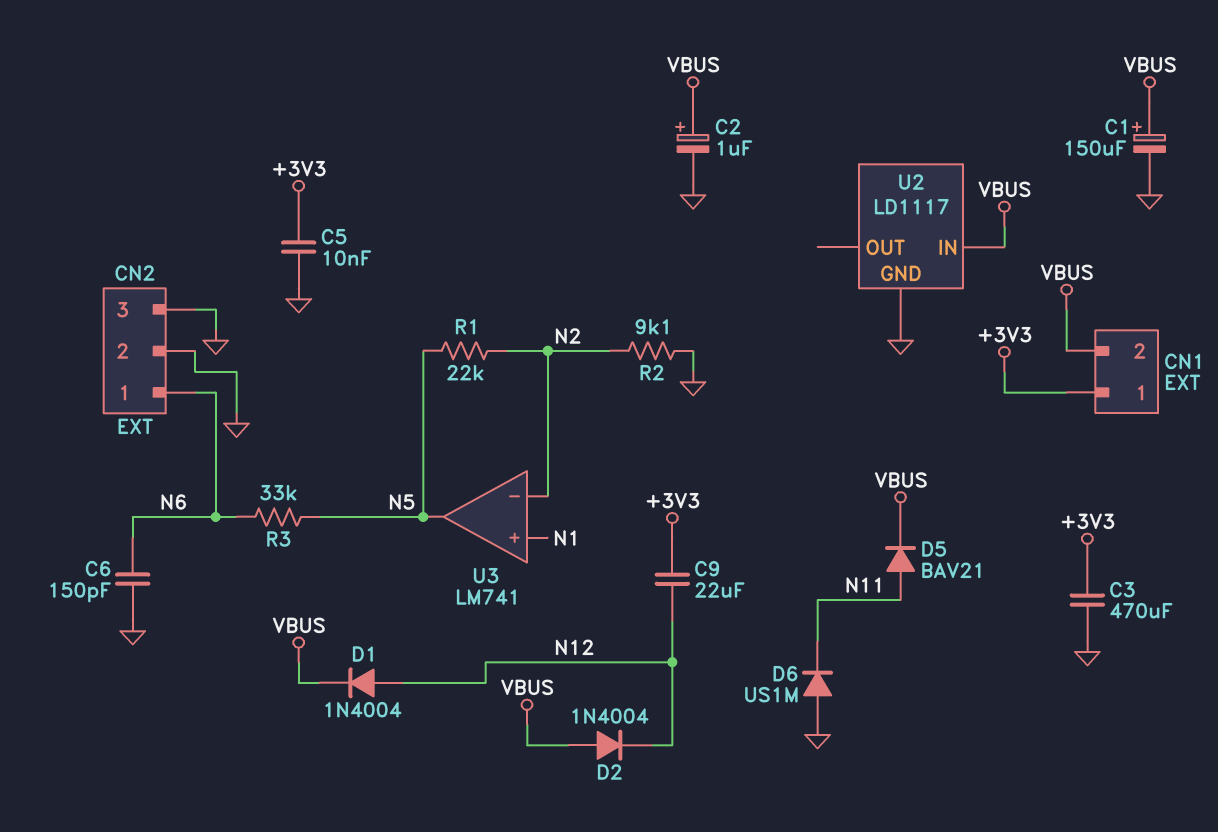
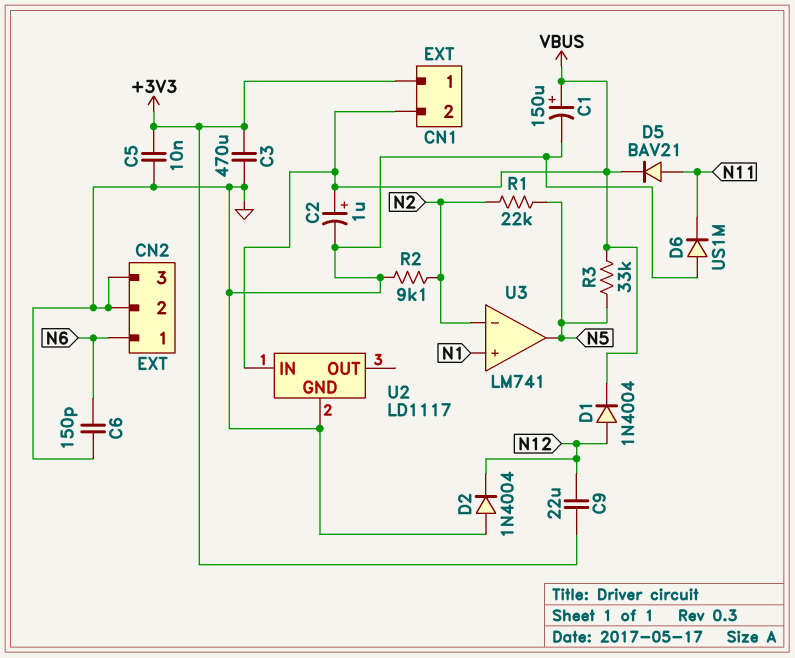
D2: diode 1N4004 (A VBUS, K N12) -> diode 1N4004 (A GND, K N12)
R3: 33k (N5, N6) -> 33k (N5, VBUS)

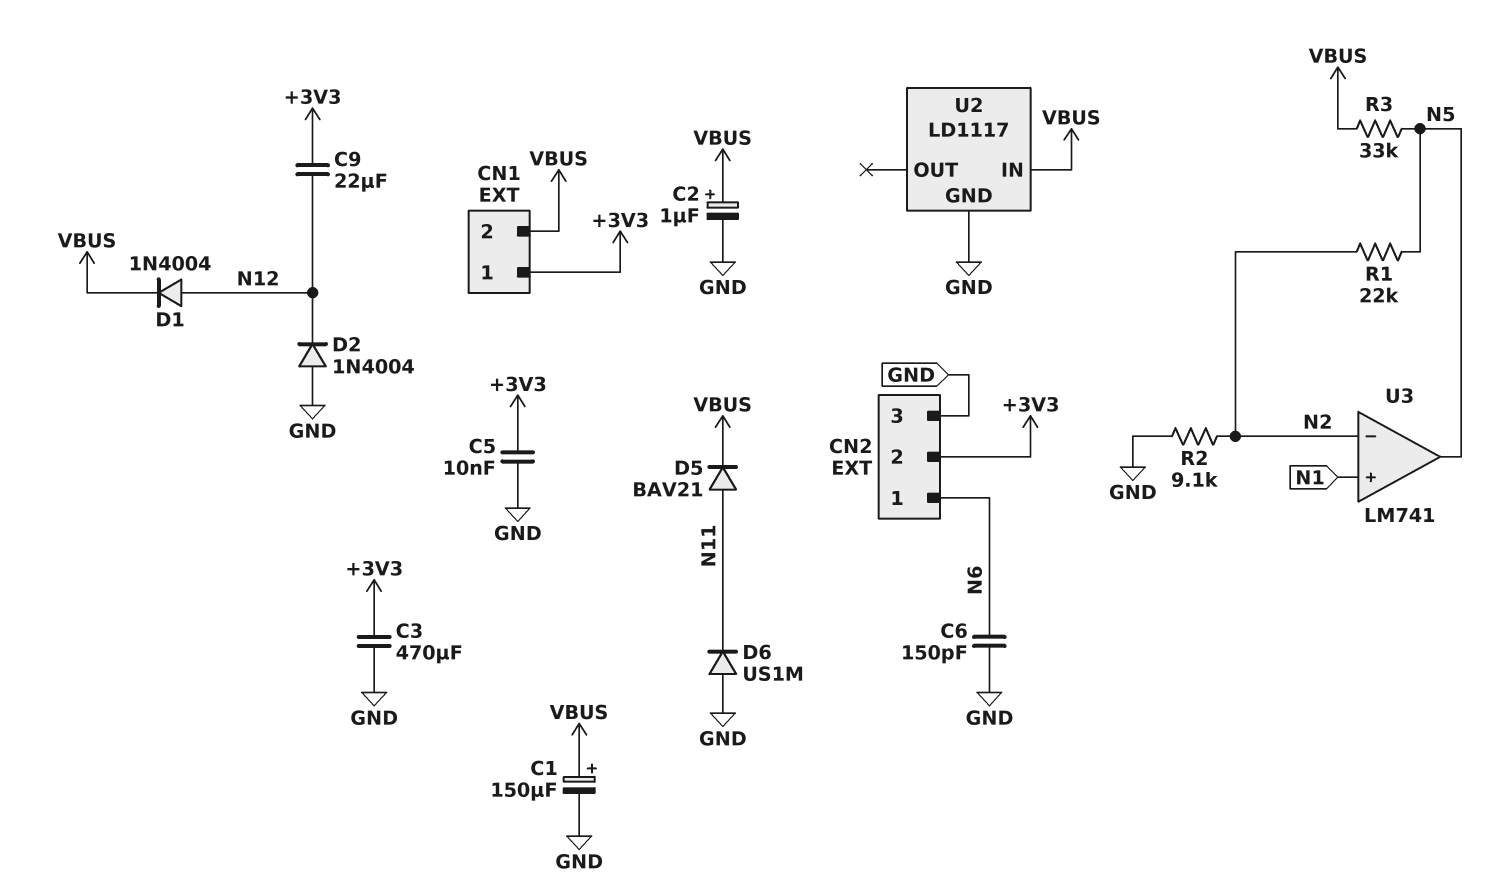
CN2 pin 2: GND -> +3V3

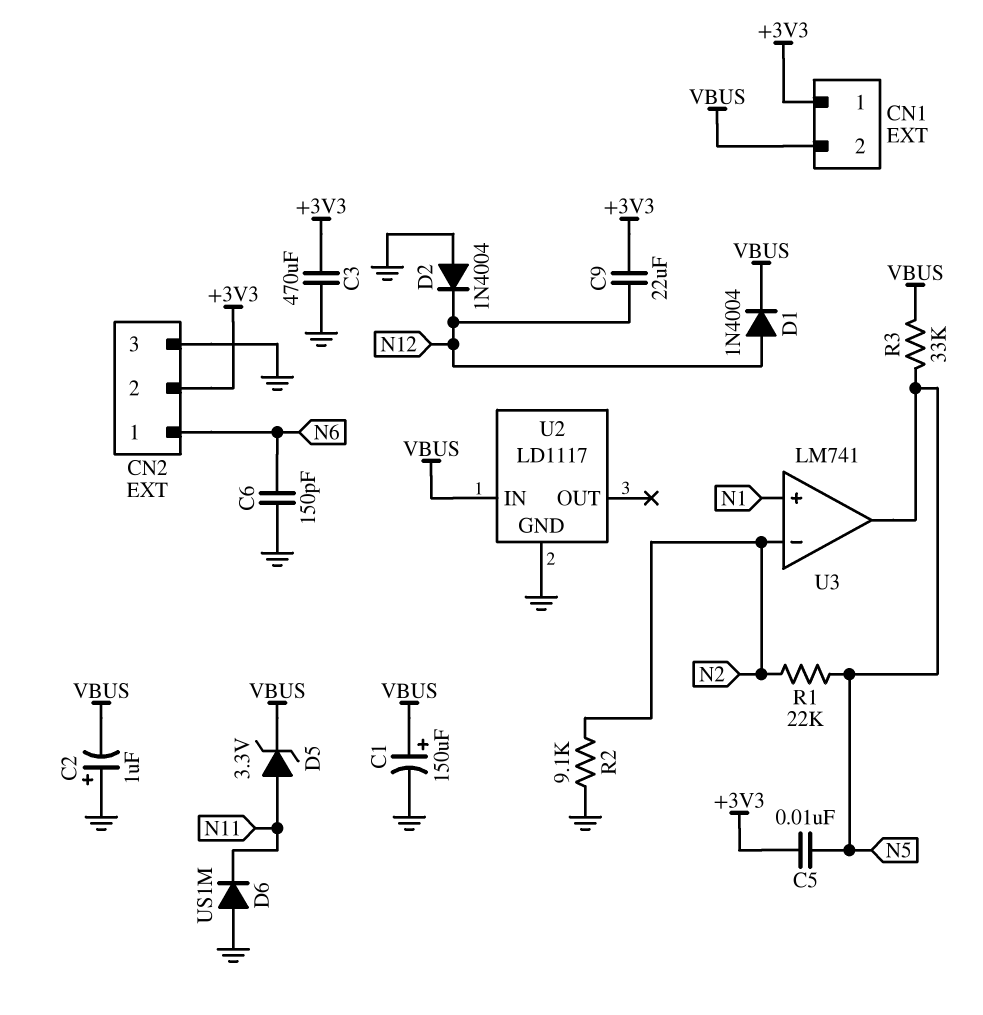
C2: 1uF (plus VBUS, minus GND) -> 1uF (plus GND, minus VBUS)
C5: 10nF (+3V3, GND) -> 10nF (+3V3, N5)
D5: diode BAV21 (A N11, K VBUS) -> zener 3.3V (A N11, K VBUS)

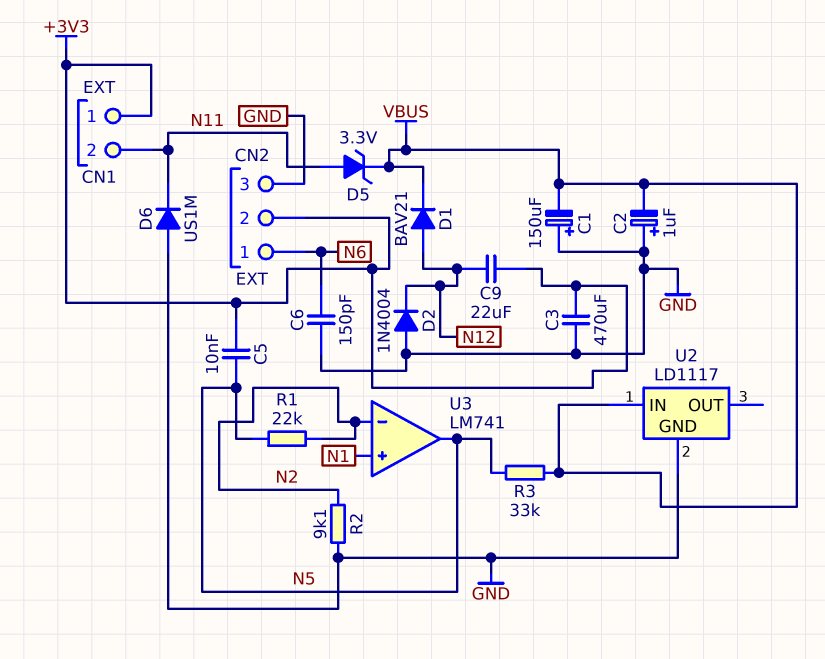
C1: 150uF (plus VBUS, minus GND) -> 150uF (plus GND, minus VBUS)
CN1 pin 2: VBUS -> N11
D1: diode 1N4004 (A N12, K VBUS) -> diode BAV21 (A N12, K VBUS)

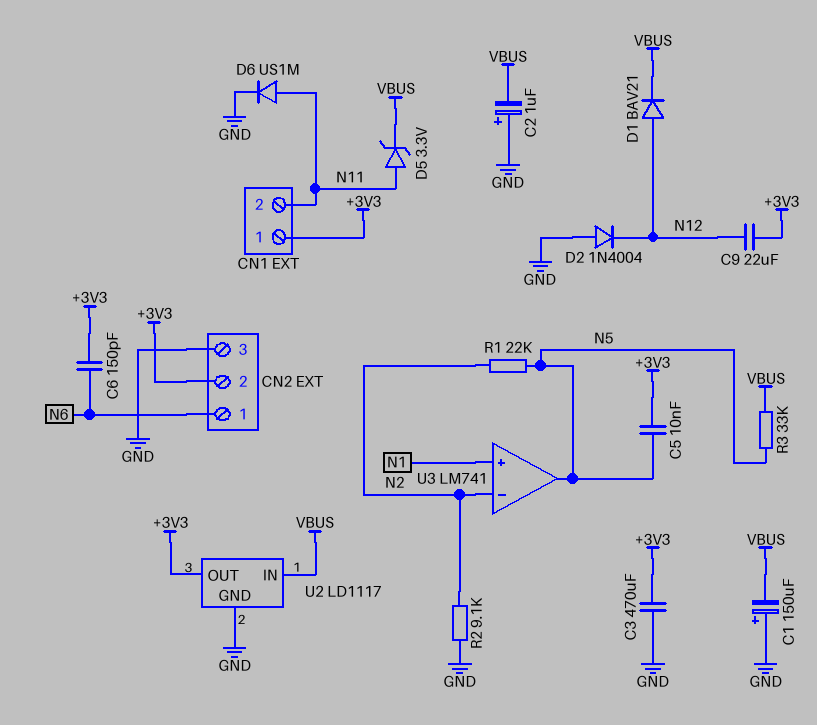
C6: 150pF (GND, N6) -> 150pF (+3V3, N6)
D6: diode US1M (A GND, K N11) -> diode US1M (A N11, K GND)
U2 pin OUT: none -> +3V3

